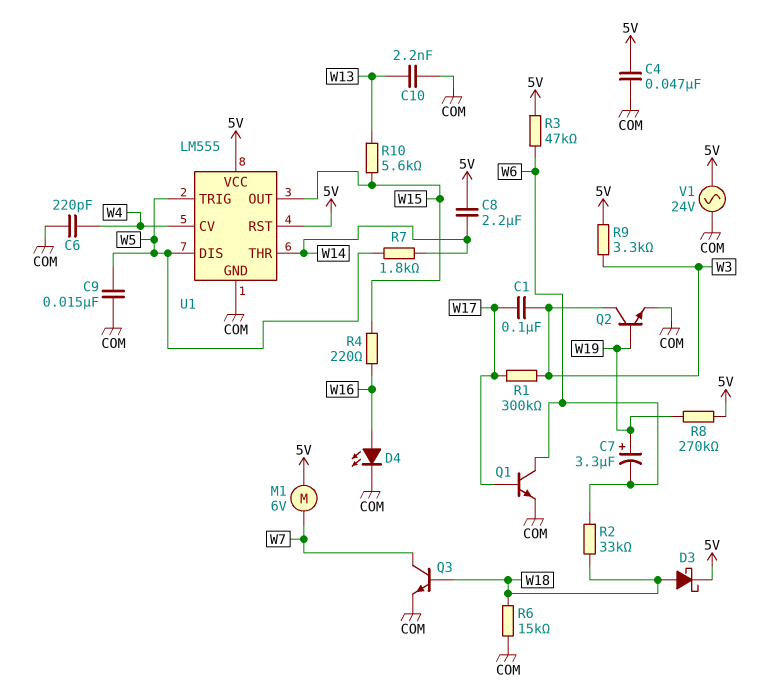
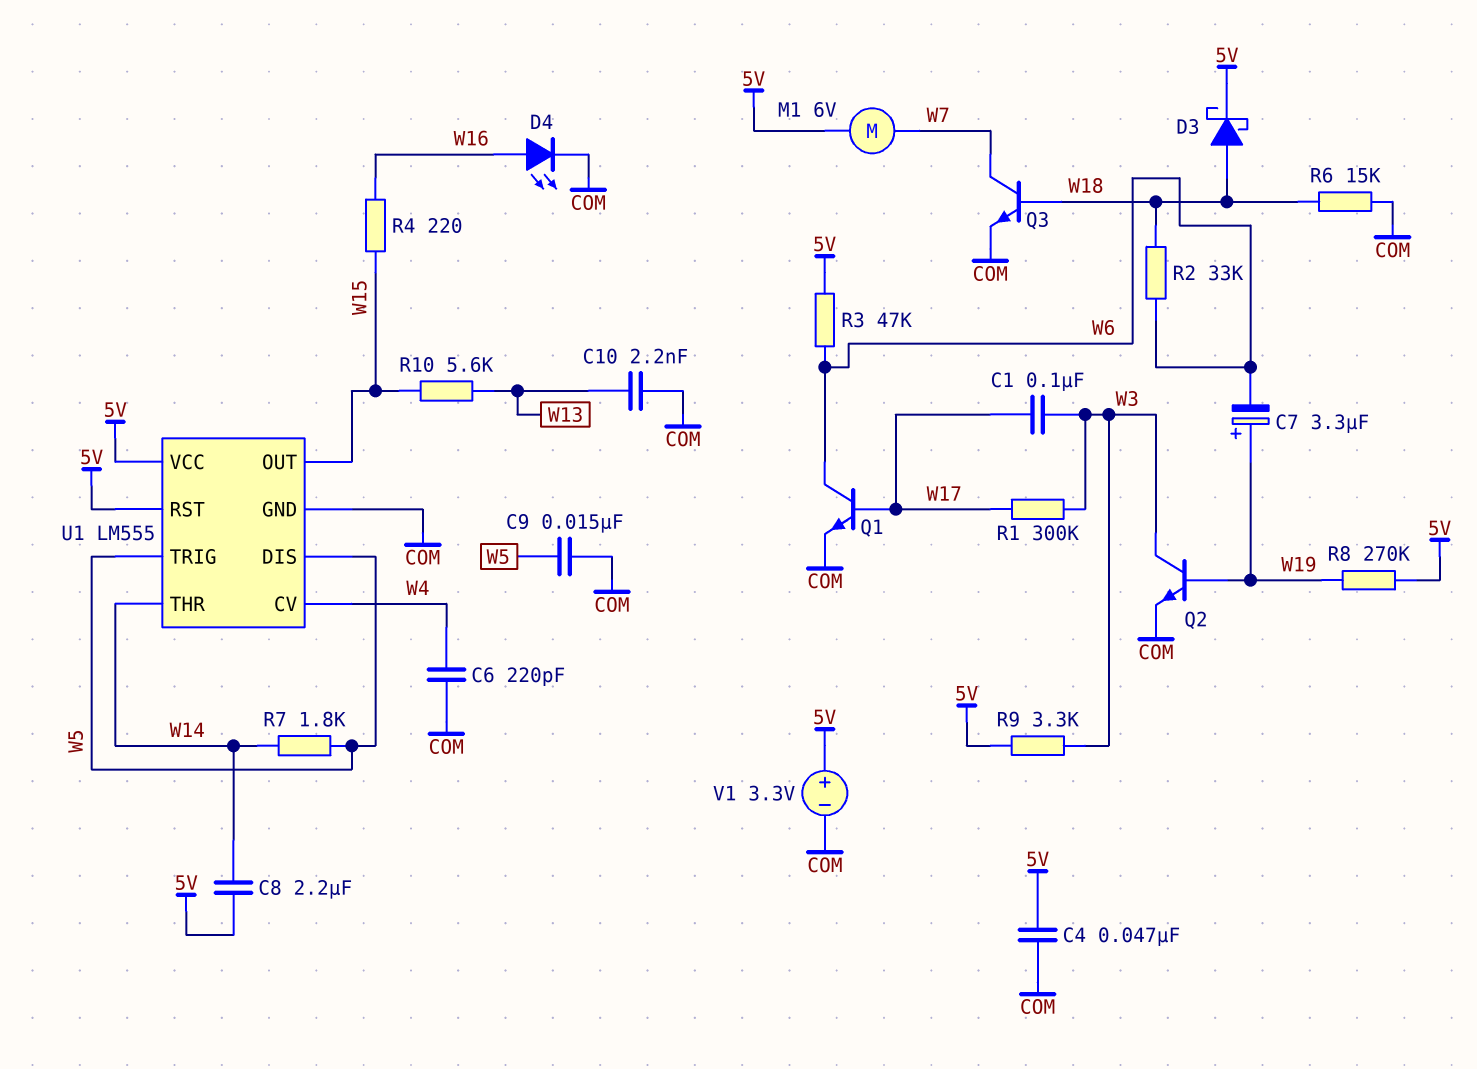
V1: AC 24V (5V, COM) -> 3.3V (plus 5V, minus COM)

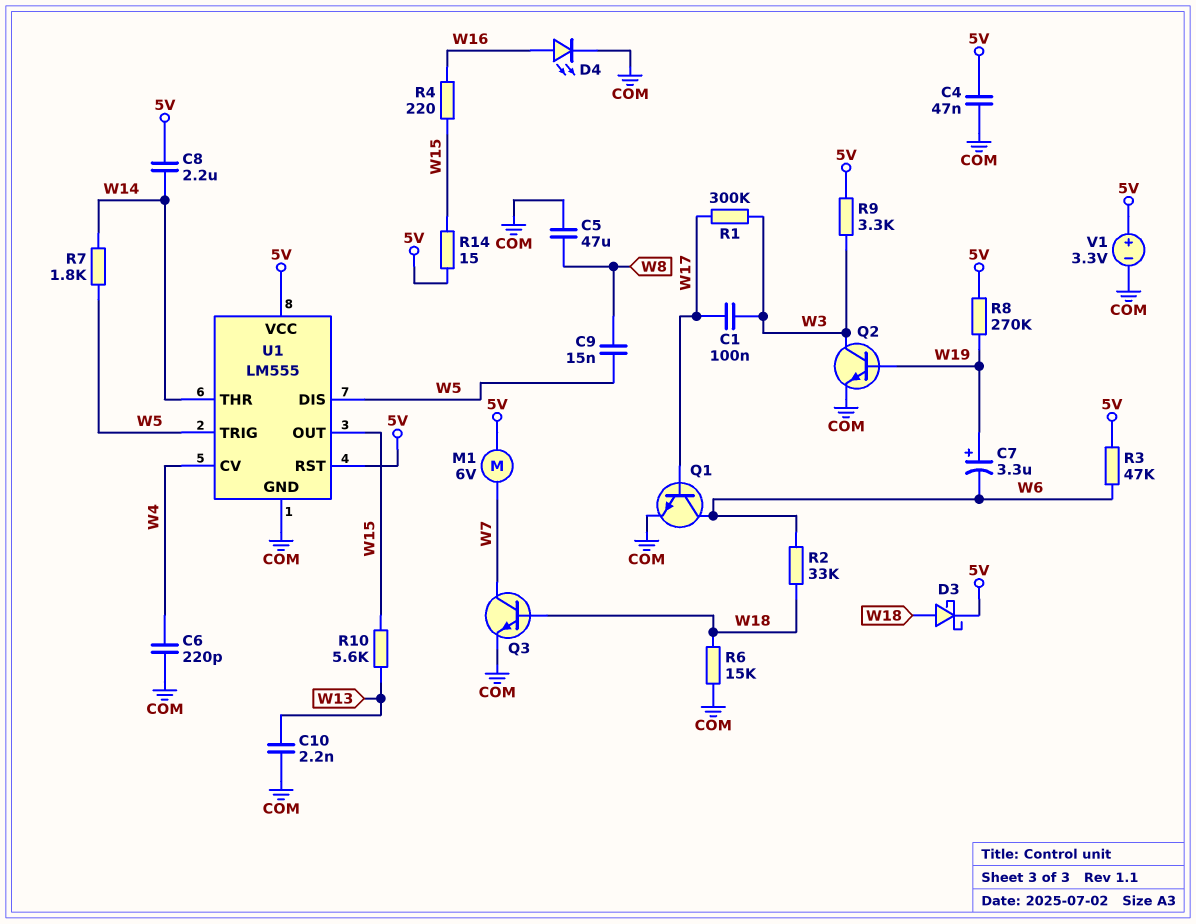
C5: none -> 47uF (COM, W8)
C9: 15nF (COM, W5) -> 15nF (W5, W8)
R14: none -> 15 (5V, W15)

